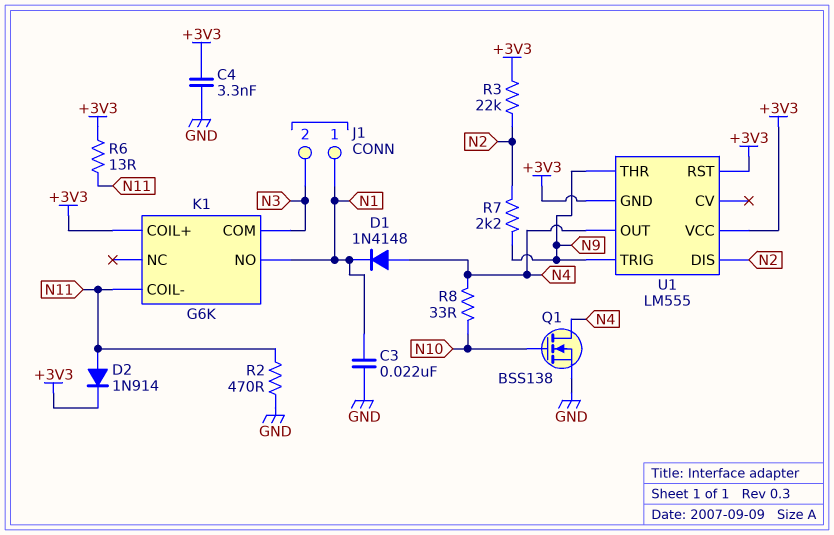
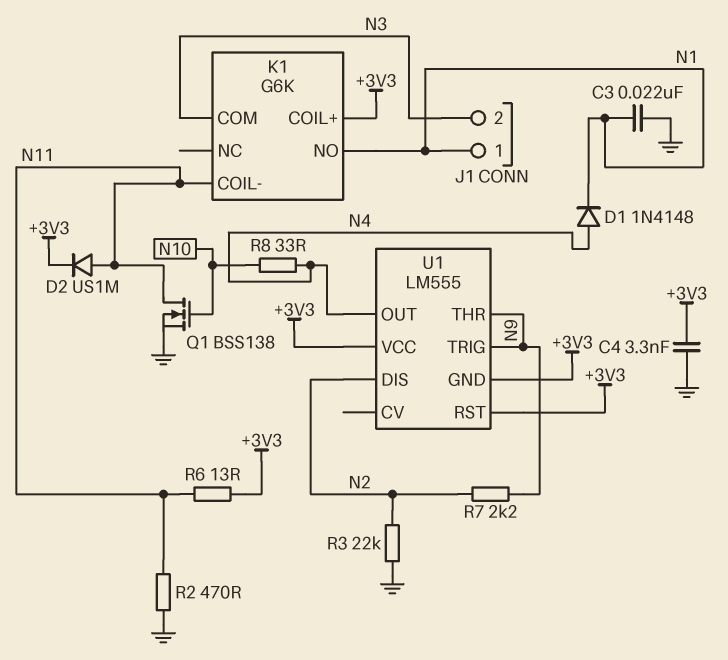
D2: diode 1N914 (A N11, K +3V3) -> diode US1M (A N11, K +3V3)
Q1: NMOS BSS138 (G N10, D N4, S GND) -> NMOS BSS138 (G N10, D N11, S GND)
R3: 22k (+3V3, N2) -> 22k (GND, N2)

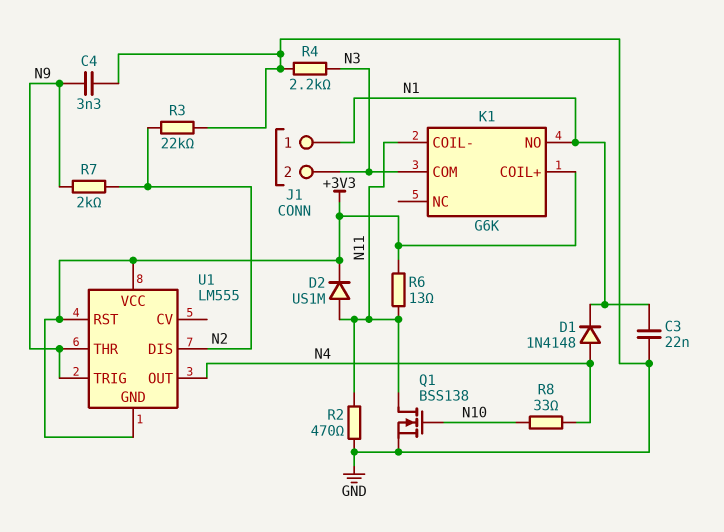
C4: 3.3nF (+3V3, GND) -> 3.3nF (GND, N9)
R4: none -> 2.2k (GND, N3)
R7: 2.2k (N2, N9) -> 2k (N2, N9)

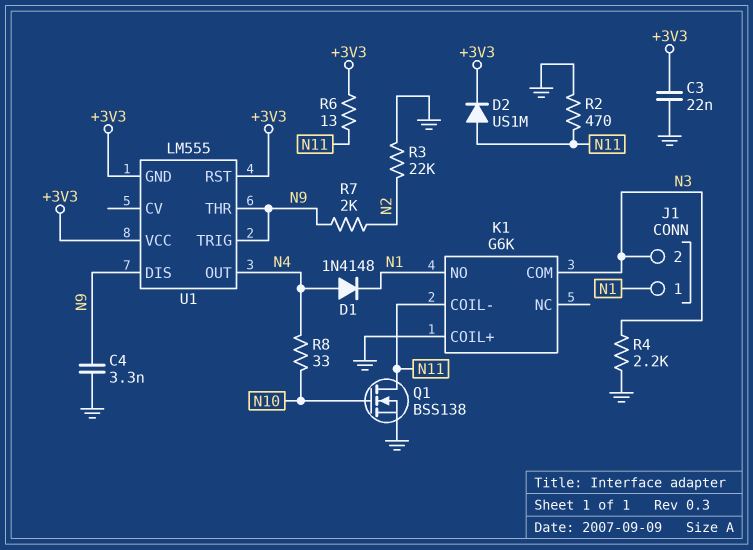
C3: 22nF (GND, N1) -> 22nF (+3V3, GND)
K1 pin COIL+: +3V3 -> GND
U1 pin DIS: N2 -> N9

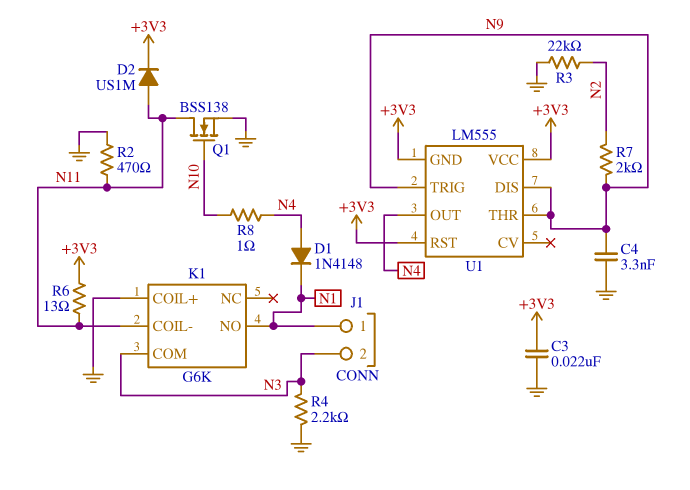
R8: 33 (N4, N10) -> 1 (N4, N10)

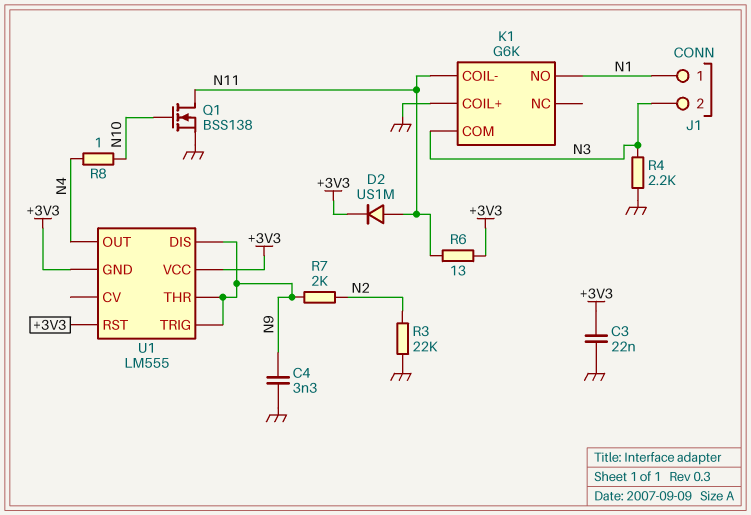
D1: diode 1N4148 (A N4, K N1) -> none
R2: 470 (GND, N11) -> none

